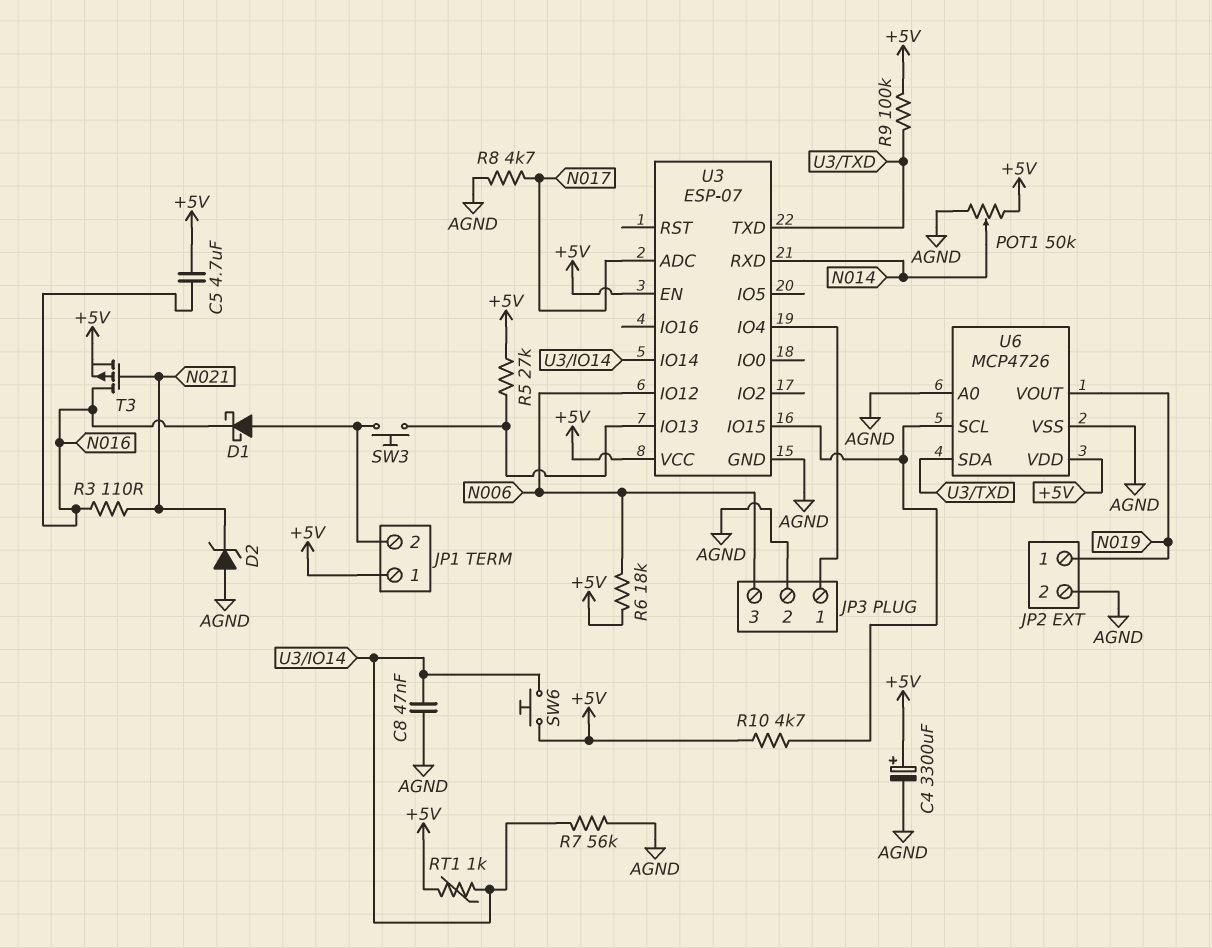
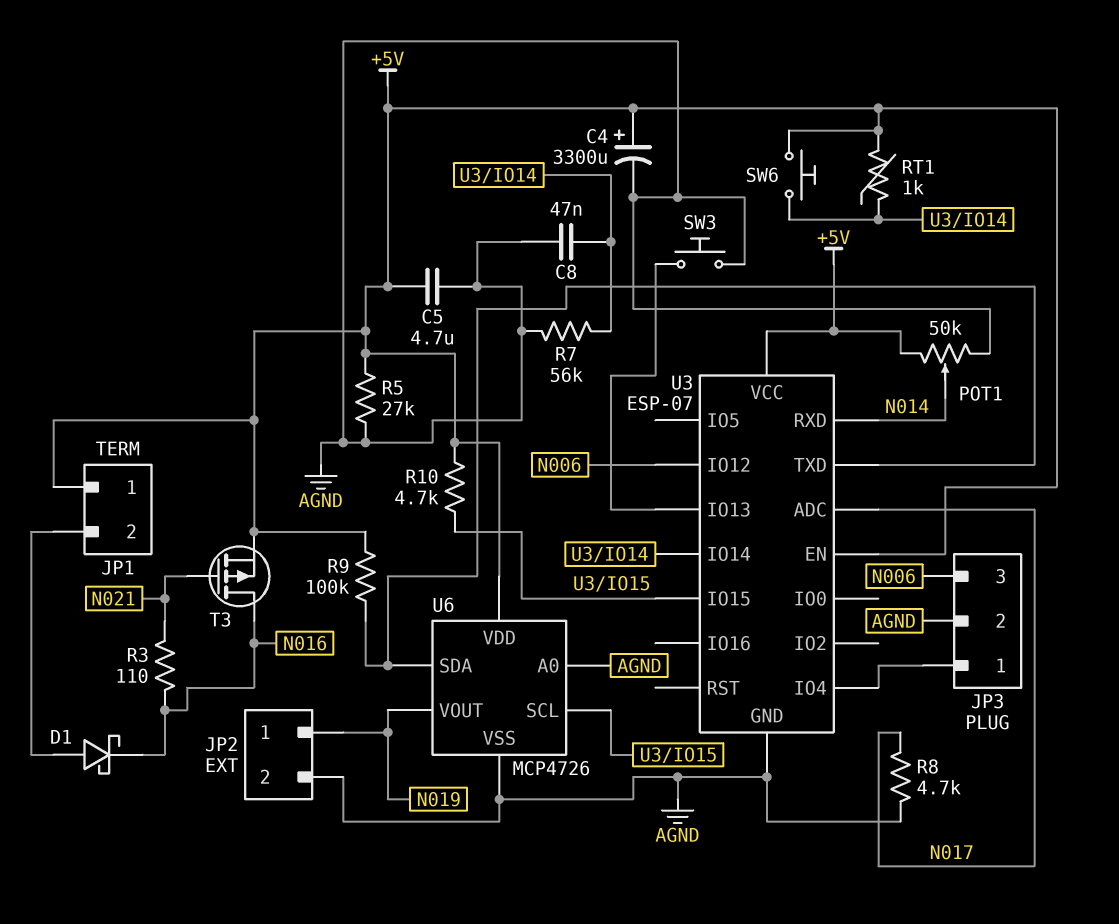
C5: 4.7uF (+5V, N016) -> 4.7uF (+5V, AGND)
D2: zener (A AGND, K N021) -> none
R5: 27k (+5V, U3/IO13) -> 27k (+5V, AGND)
R6: 18k (+5V, N006) -> none
SW3: button (JP1/2, U3/IO13) -> button (AGND, U3/IO13)

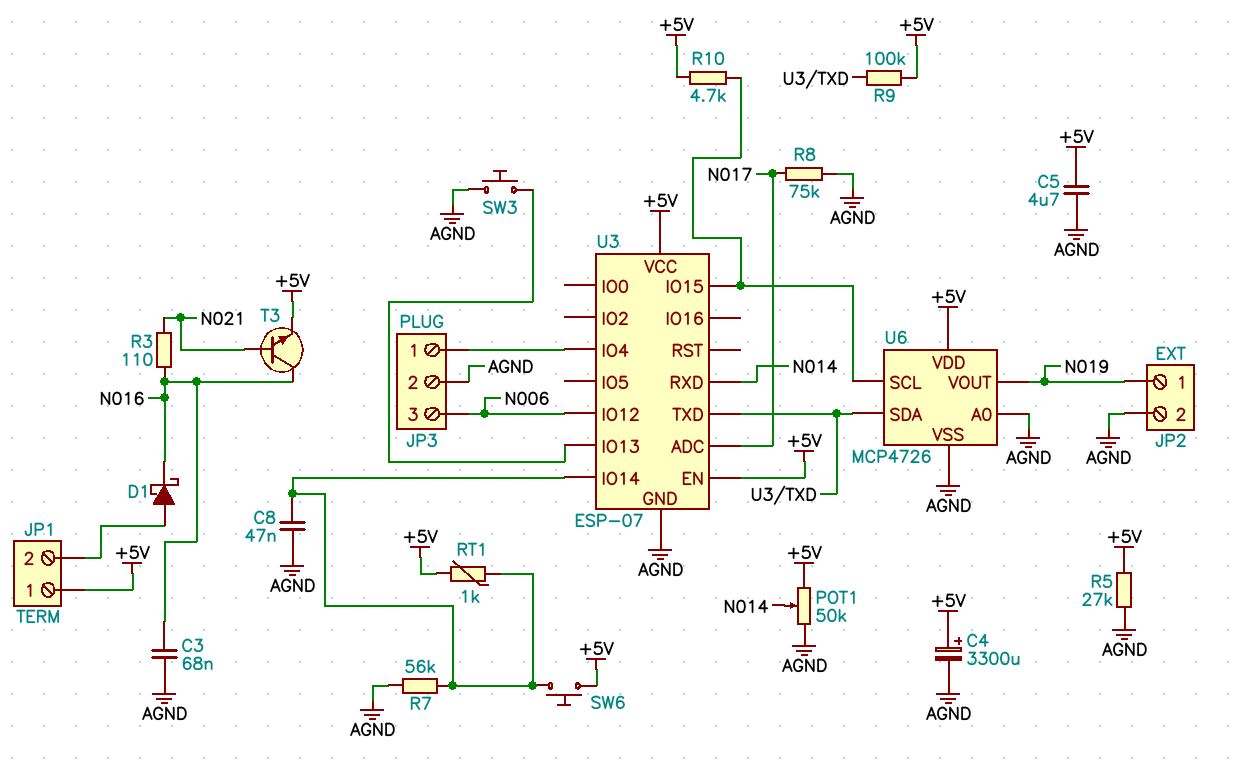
C3: none -> 68nF (AGND, N016)
R8: 4.7k (AGND, N017) -> 75k (AGND, N017)
T3: PMOS (G N021, D N016, S +5V) -> NPN (B N021, C N016, E +5V)

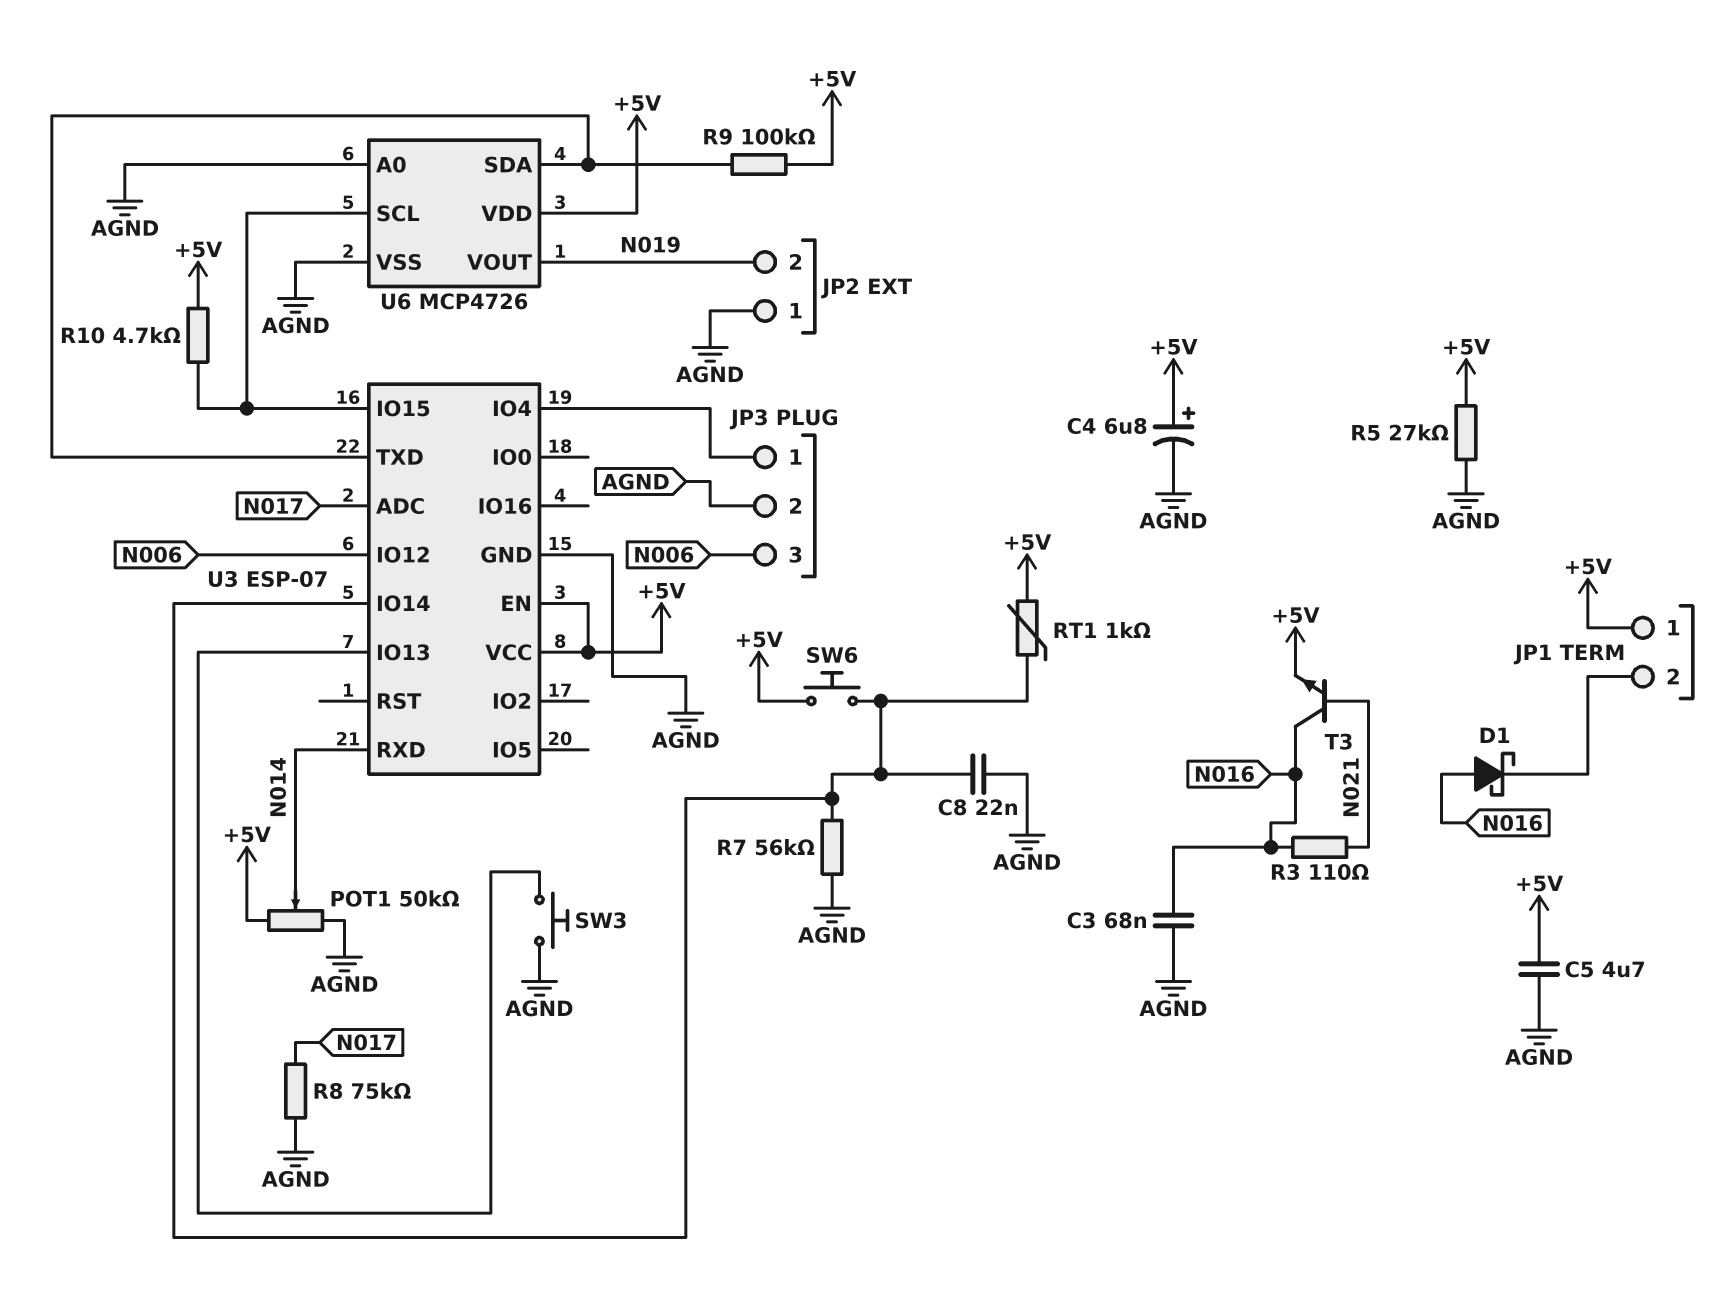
C4: 3300uF (plus +5V, minus AGND) -> 6.8uF (plus +5V, minus AGND)
C8: 47nF (AGND, U3/IO14) -> 22nF (AGND, U3/IO14)
D1: schottky (A JP1/2, K N016) -> schottky (A N016, K JP1/2)
JP2 pin 1: N019 -> AGND
JP2 pin 2: AGND -> N019

